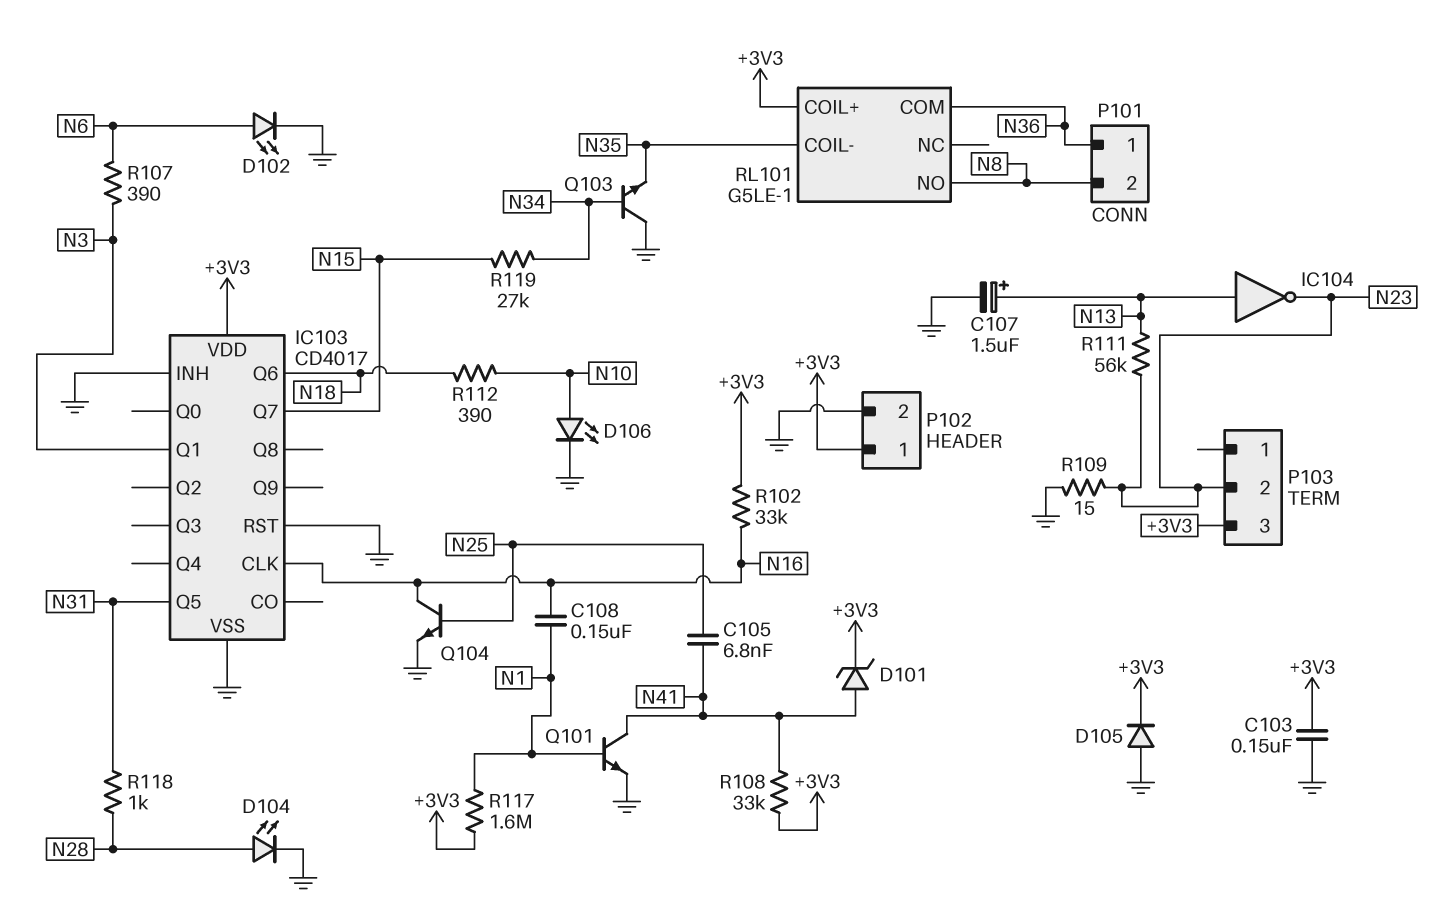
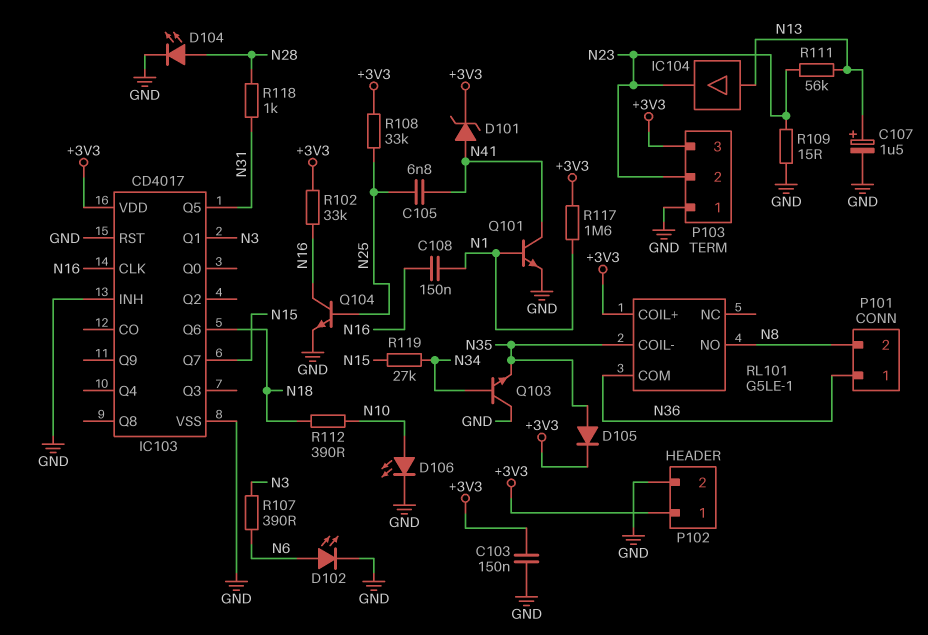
D105: diode (A GND, K +3V3) -> diode (A N35, K +3V3)
IC104: NOT (in N13, out N23) -> buffer (in N13, out N23)
P103 pin 1: none -> GND
R108: 33k (+3V3, N41) -> 33k (+3V3, N25)

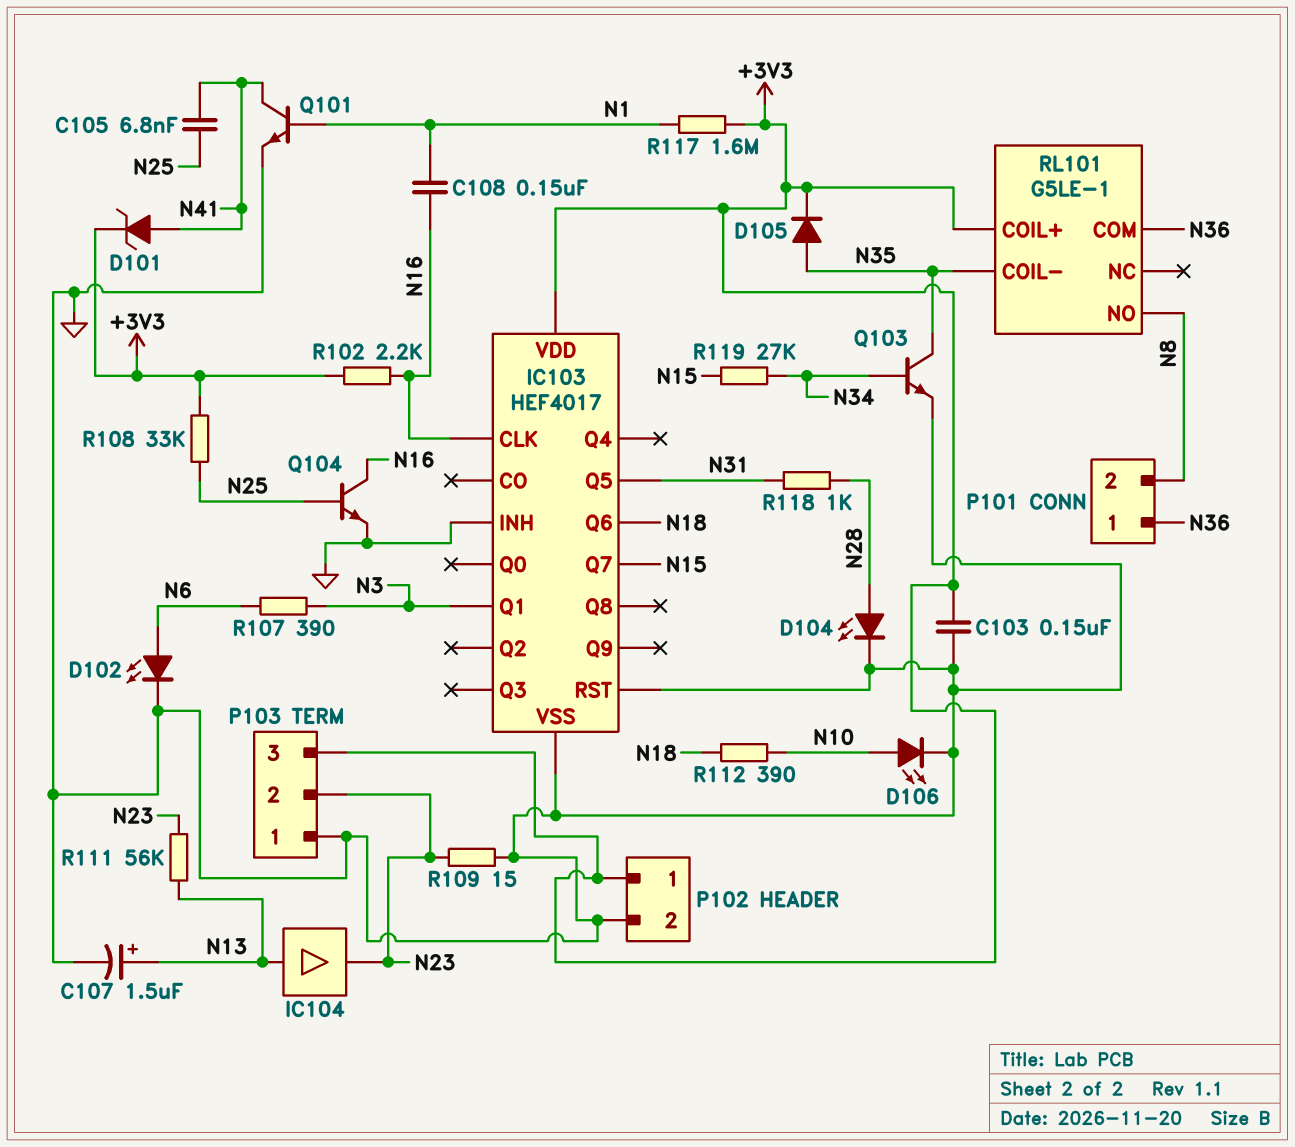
IC103: CD4017 -> HEF4017
Q103: NPN (B N34, C GND, E N35) -> NPN (B N34, C N35, E GND)
R102: 33k (+3V3, N16) -> 2.2k (+3V3, N16)

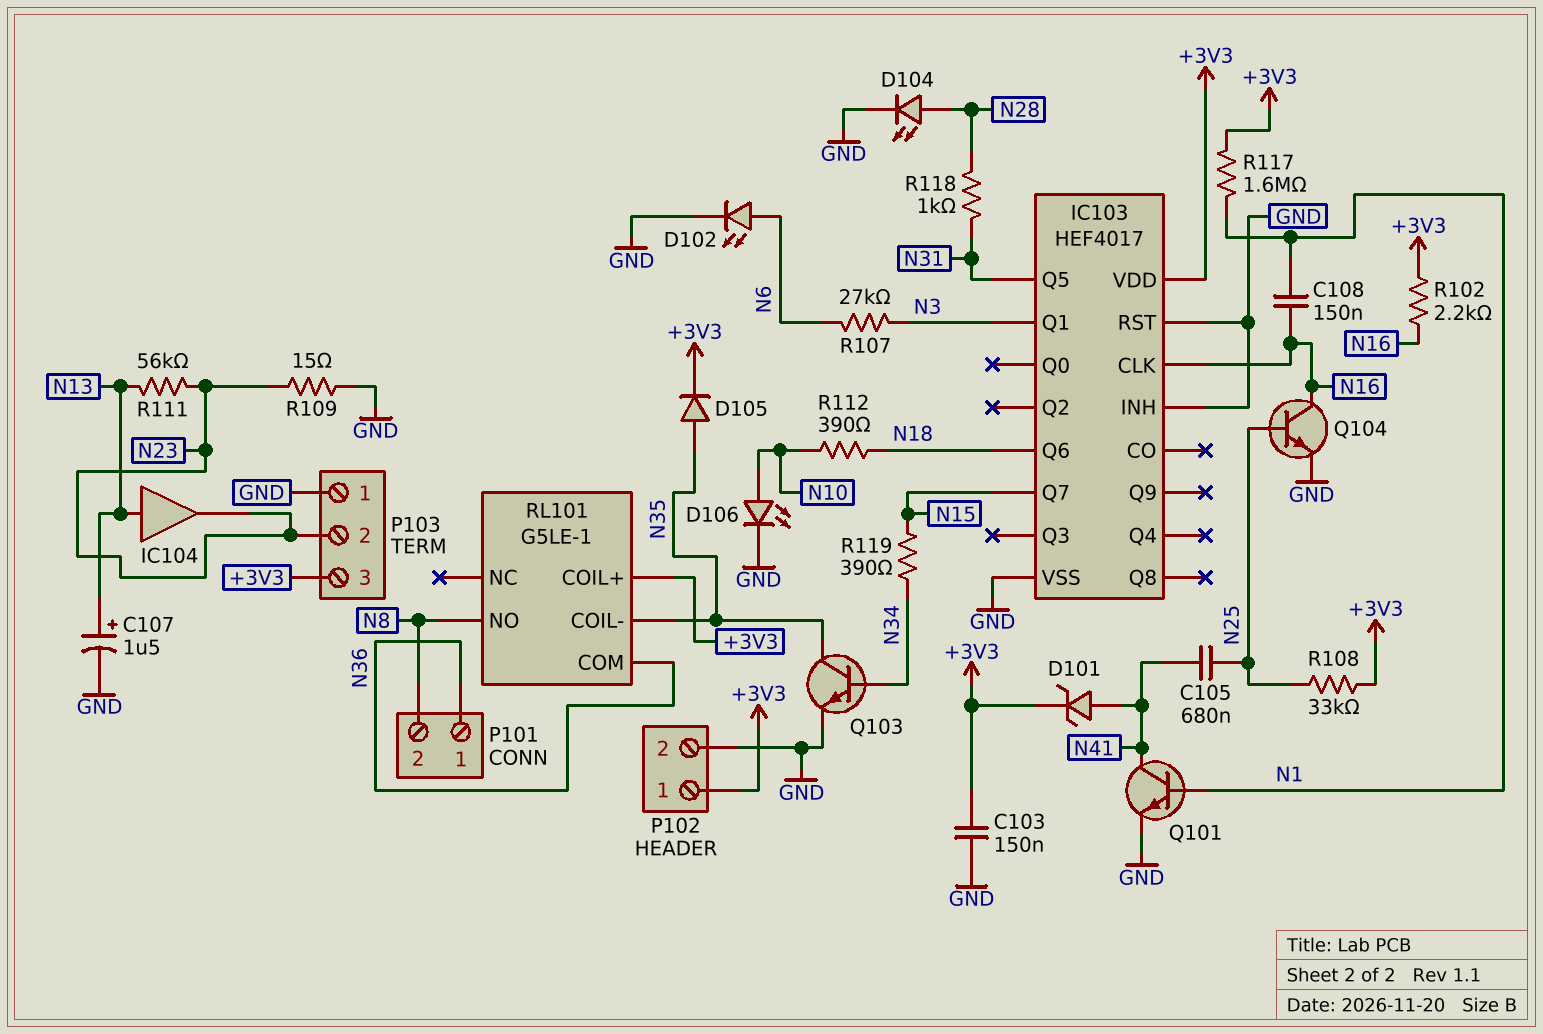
C105: 6.8nF (N25, N41) -> 680nF (N25, N41)
R107: 390 (N3, N6) -> 27k (N3, N6)
R119: 27k (N15, N34) -> 390 (N15, N34)

